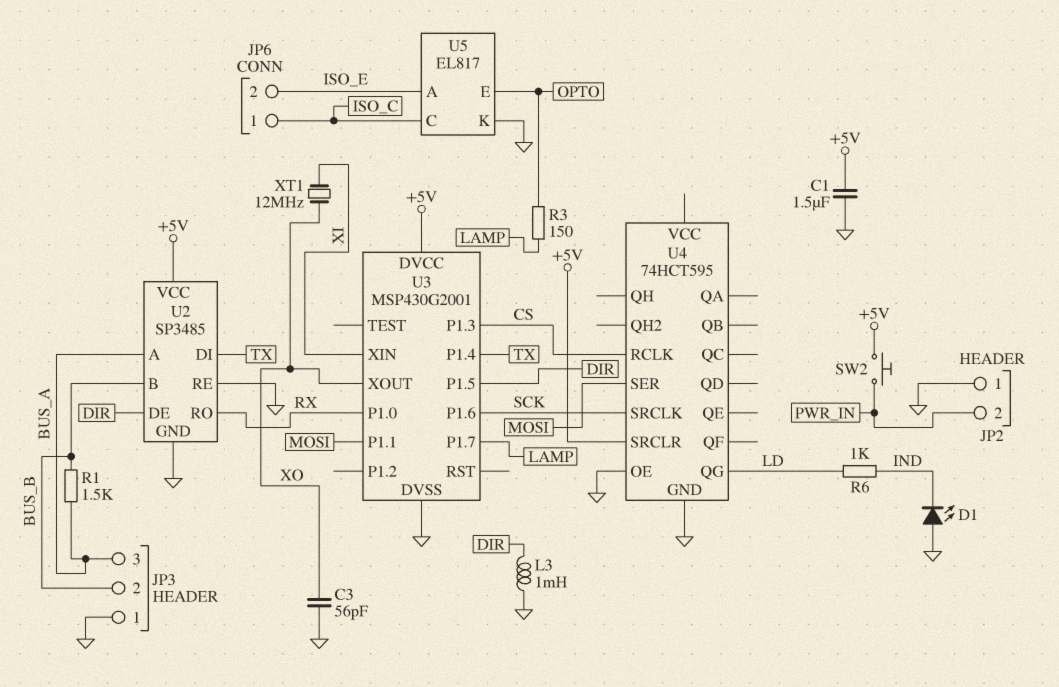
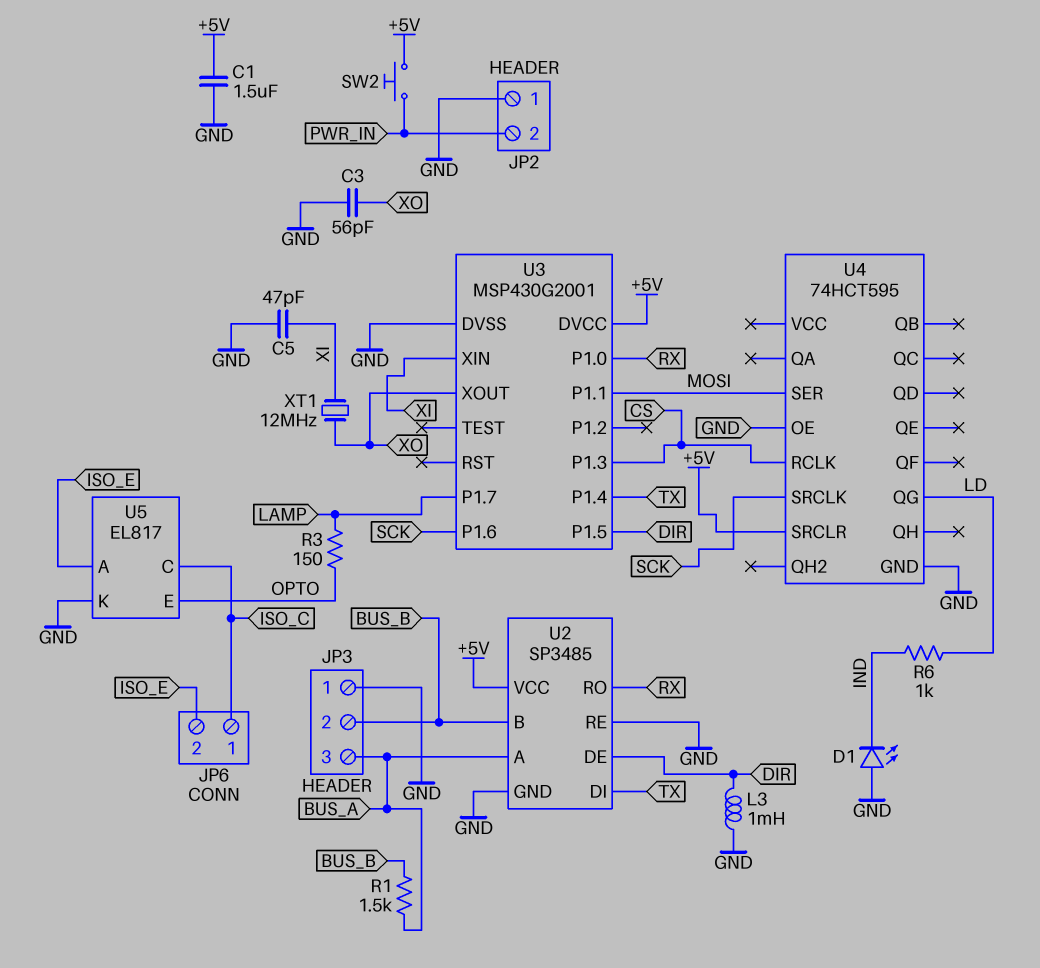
C5: none -> 47pF (GND, XI)

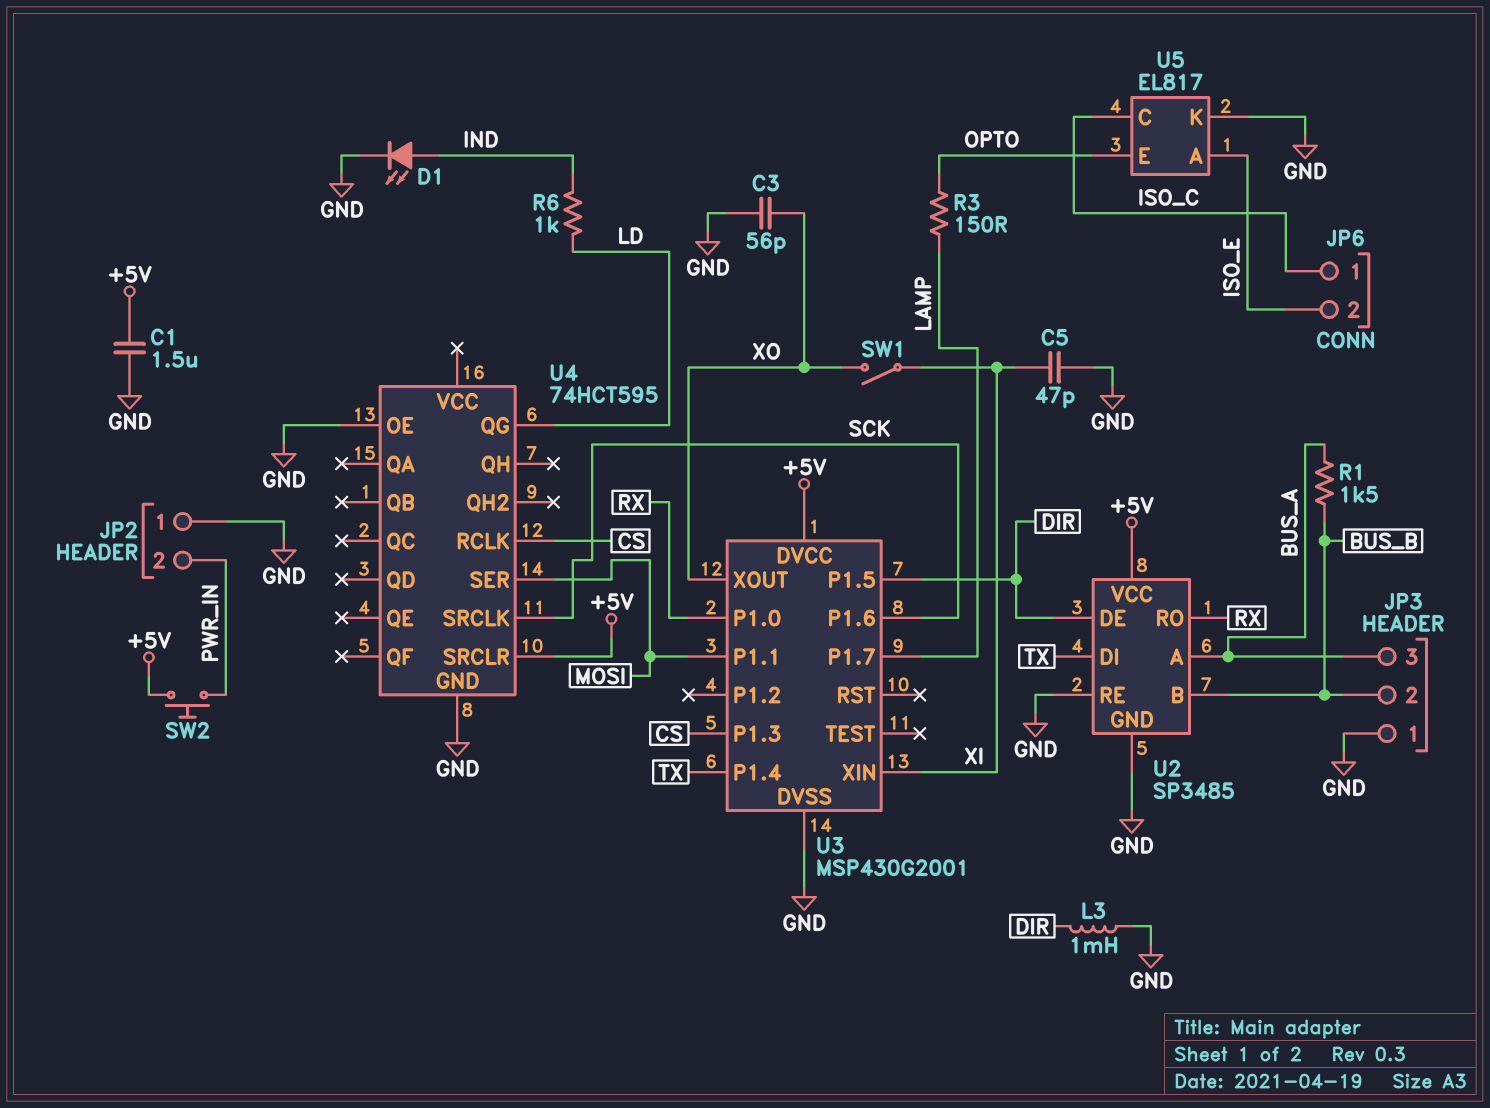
D1: LED (A GND, K IND) -> LED (A IND, K GND)
SW1: none -> switch (XI, XO)
XT1: 12MHz (XI, XO) -> none

